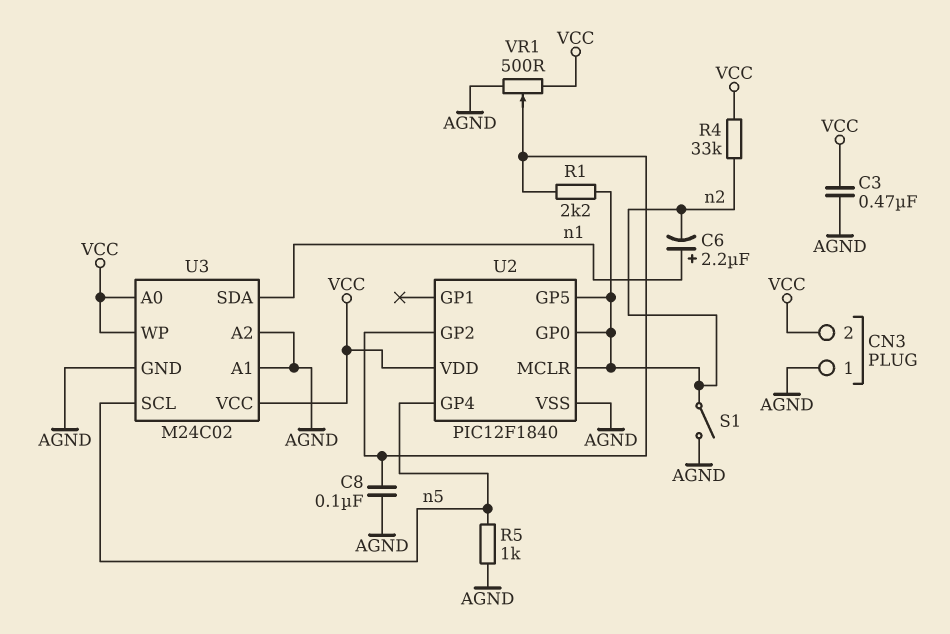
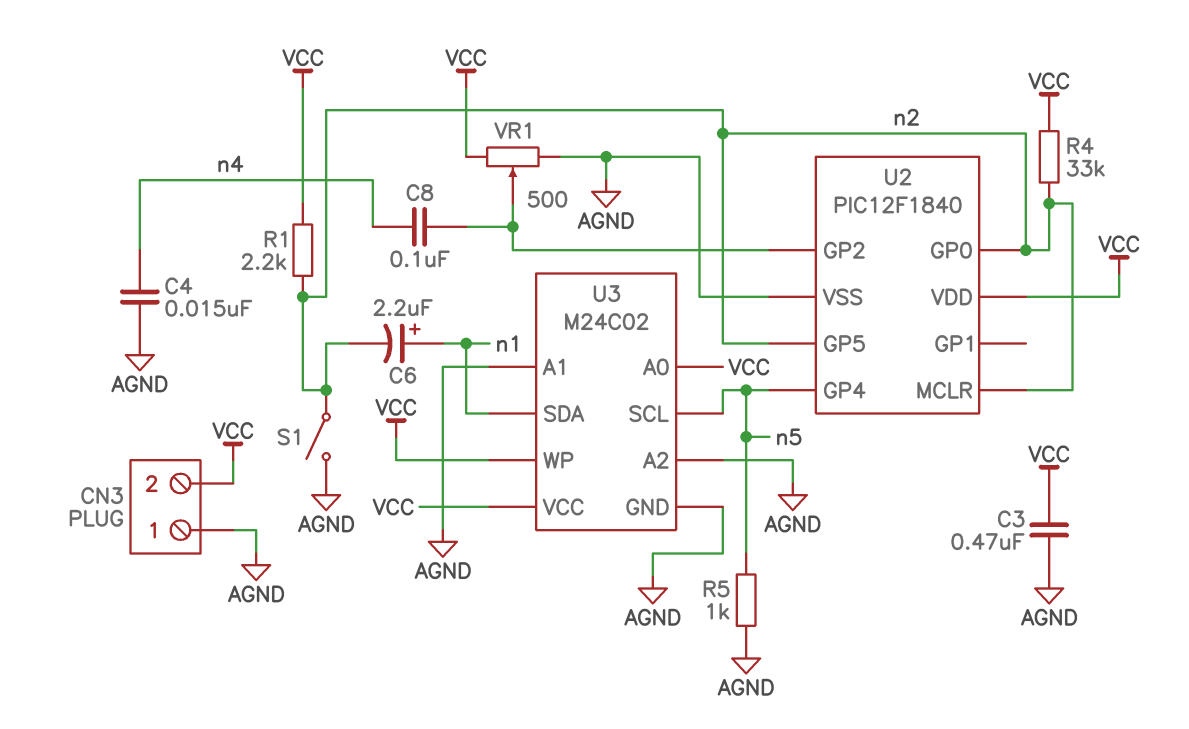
C4: none -> 15nF (AGND, n4)
C8: 100nF (AGND, U2/GP2) -> 100nF (U2/GP2, n4)
R1: 2.2k (U2/GP2, n2) -> 2.2k (VCC, n2)

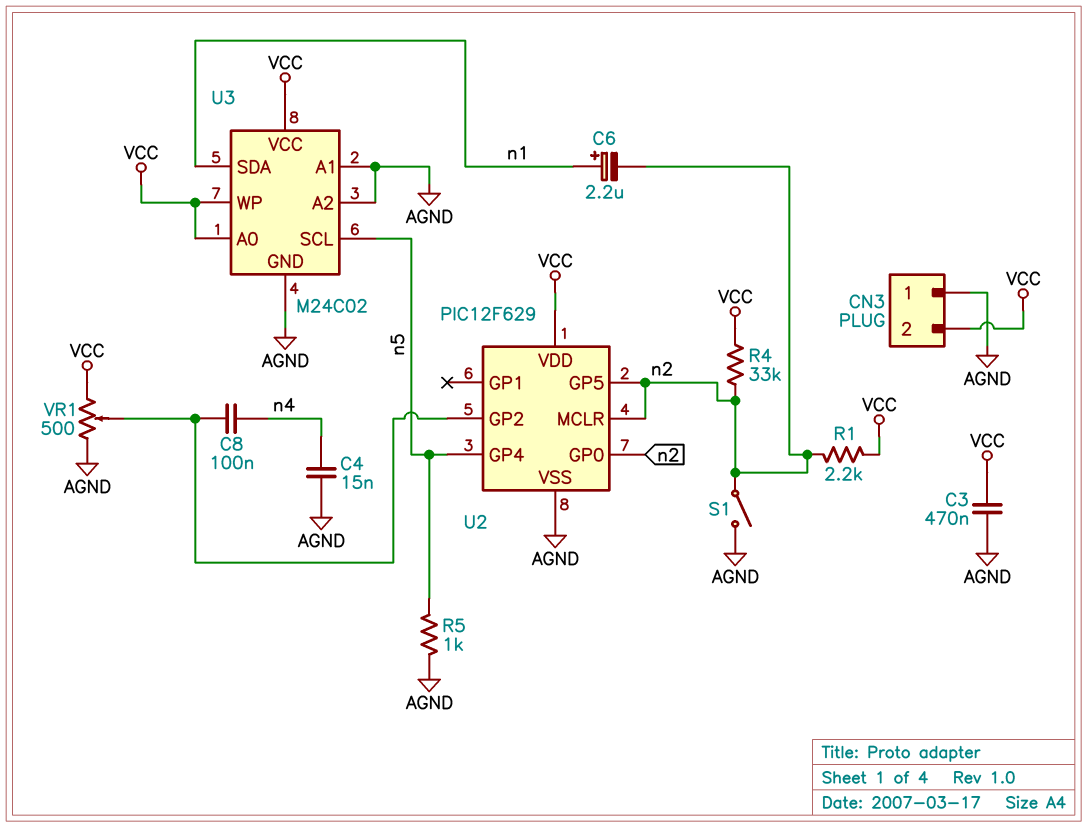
U2: PIC12F1840 -> PIC12F629

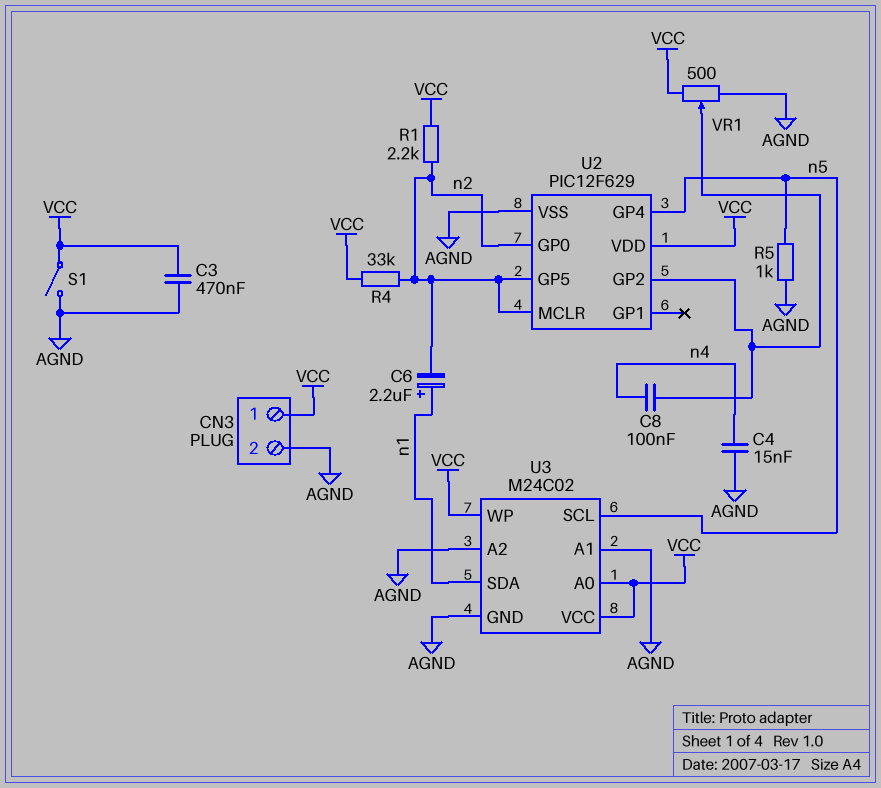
CN3 pin 1: AGND -> VCC
CN3 pin 2: VCC -> AGND
S1: switch (AGND, n2) -> switch (AGND, VCC)

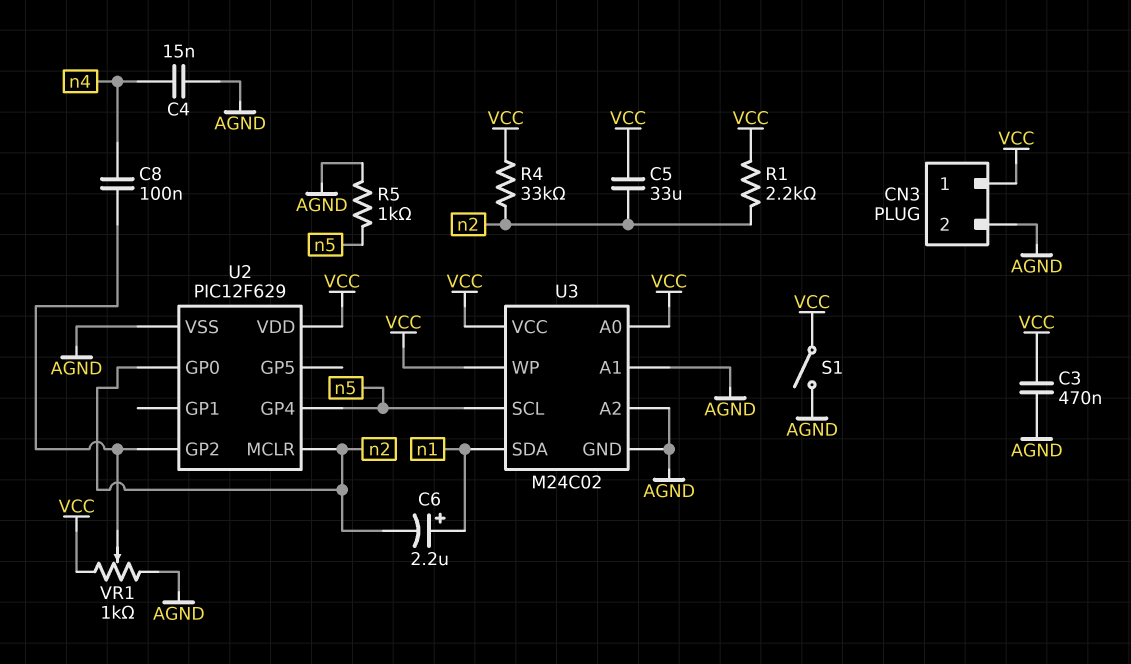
C5: none -> 33uF (VCC, n2)
U2 pin GP5: n2 -> none
VR1: 500 (AGND, VCC, wiper U2/GP2) -> 1k (AGND, VCC, wiper U2/GP2)

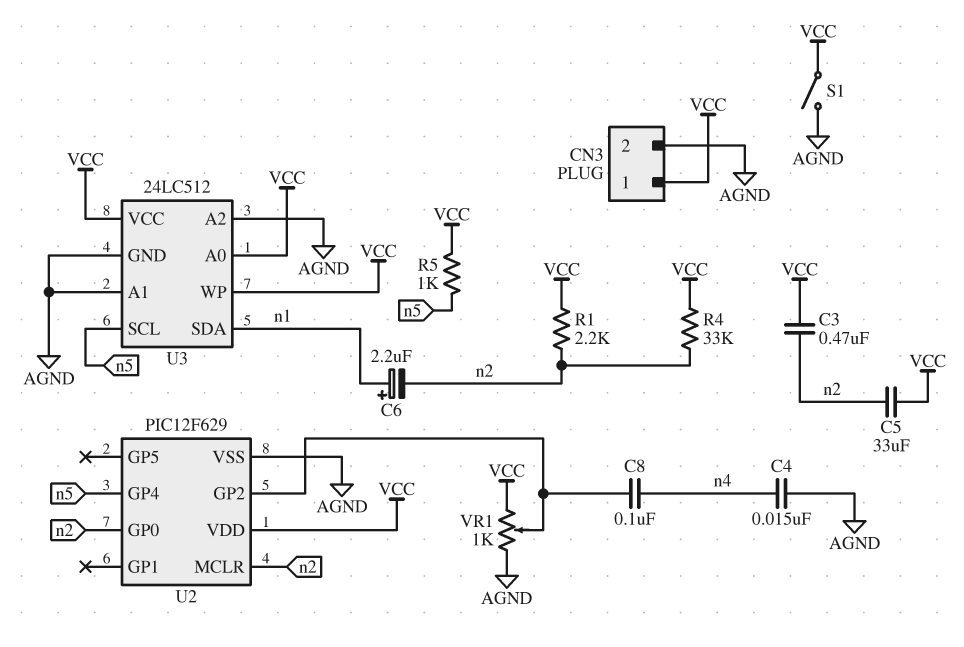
C3: 470nF (AGND, VCC) -> 470nF (VCC, n2)
R5: 1k (AGND, n5) -> 1k (VCC, n5)
U3: M24C02 -> 24LC512

